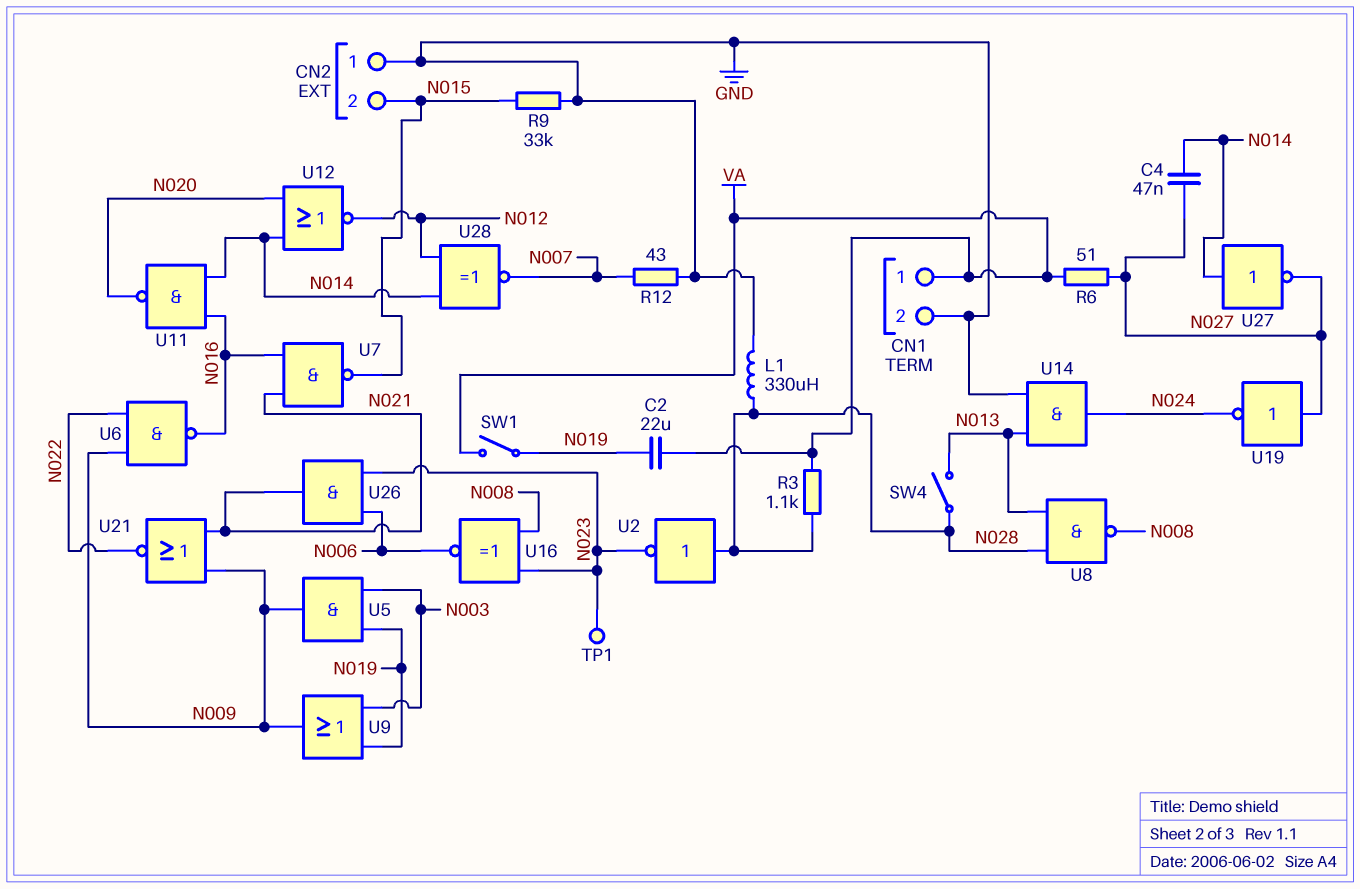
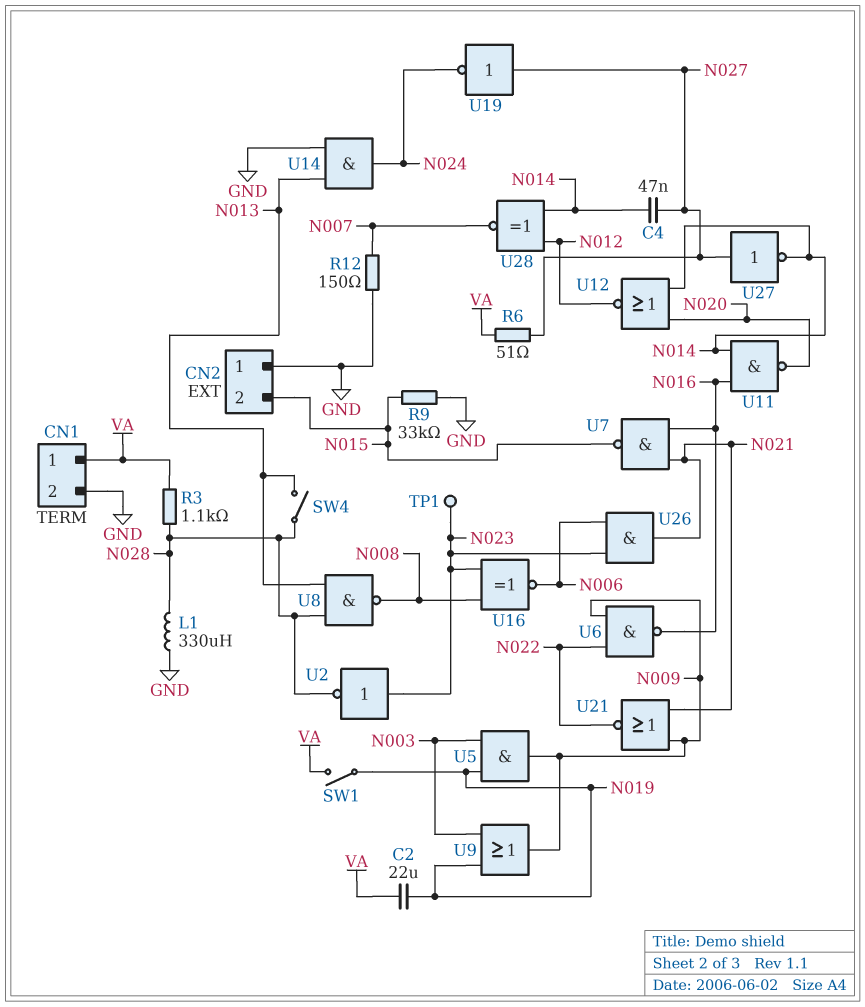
R12: 43 (GND, N007) -> 150 (GND, N007)
U2: NOT (in N028, out N023) -> NOT (in N023, out N028)
U27: NOT (in N014, out N027) -> NOT (in N027, out N014)

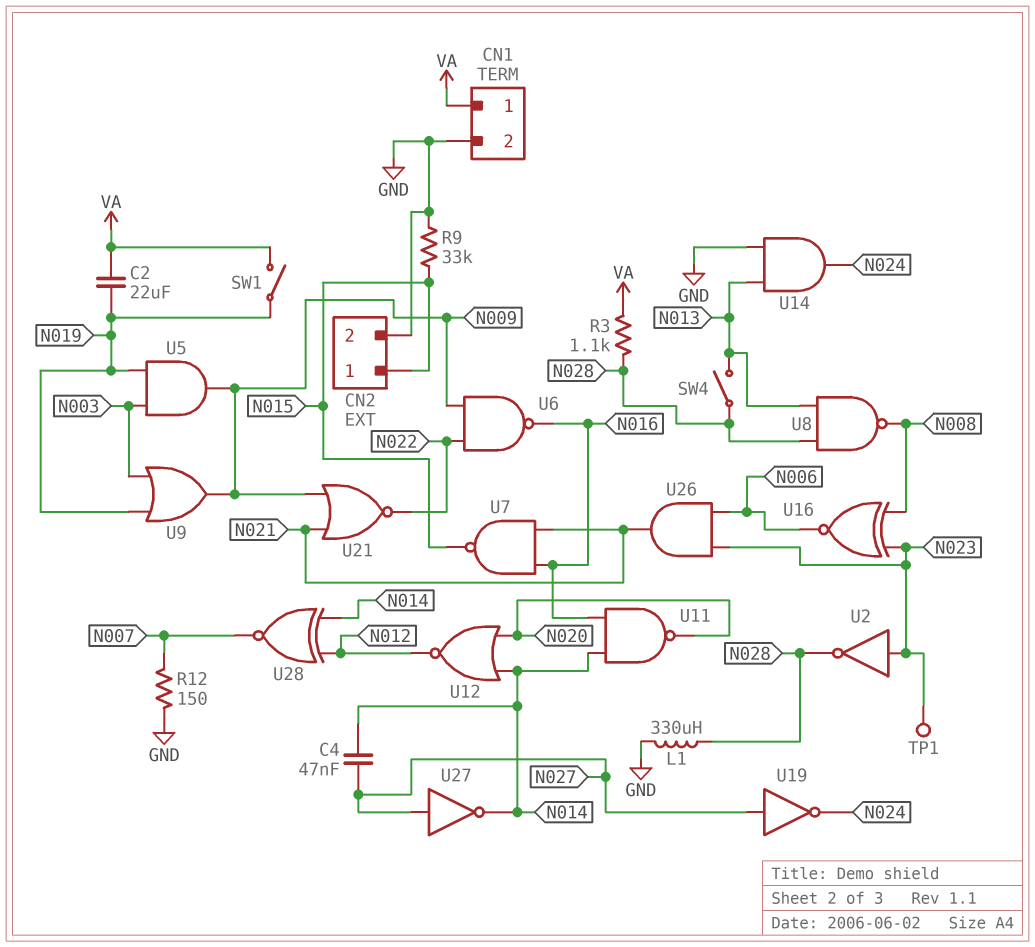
CN2 pin 1: GND -> N015
CN2 pin 2: N015 -> GND
R6: 51 (N027, VA) -> none

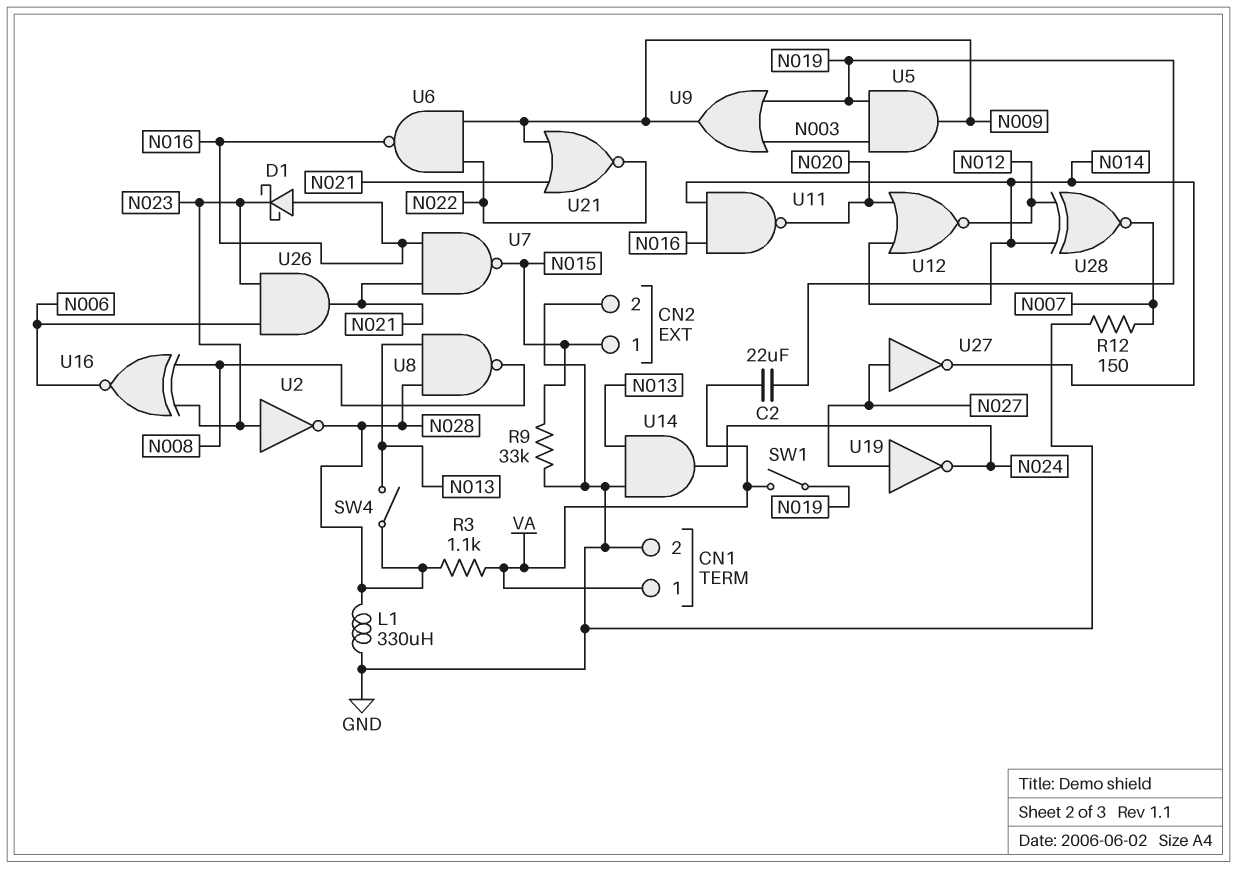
C4: 47nF (N014, N027) -> none
D1: none -> schottky (A N016, K N023)
TP1: test point (N023) -> none

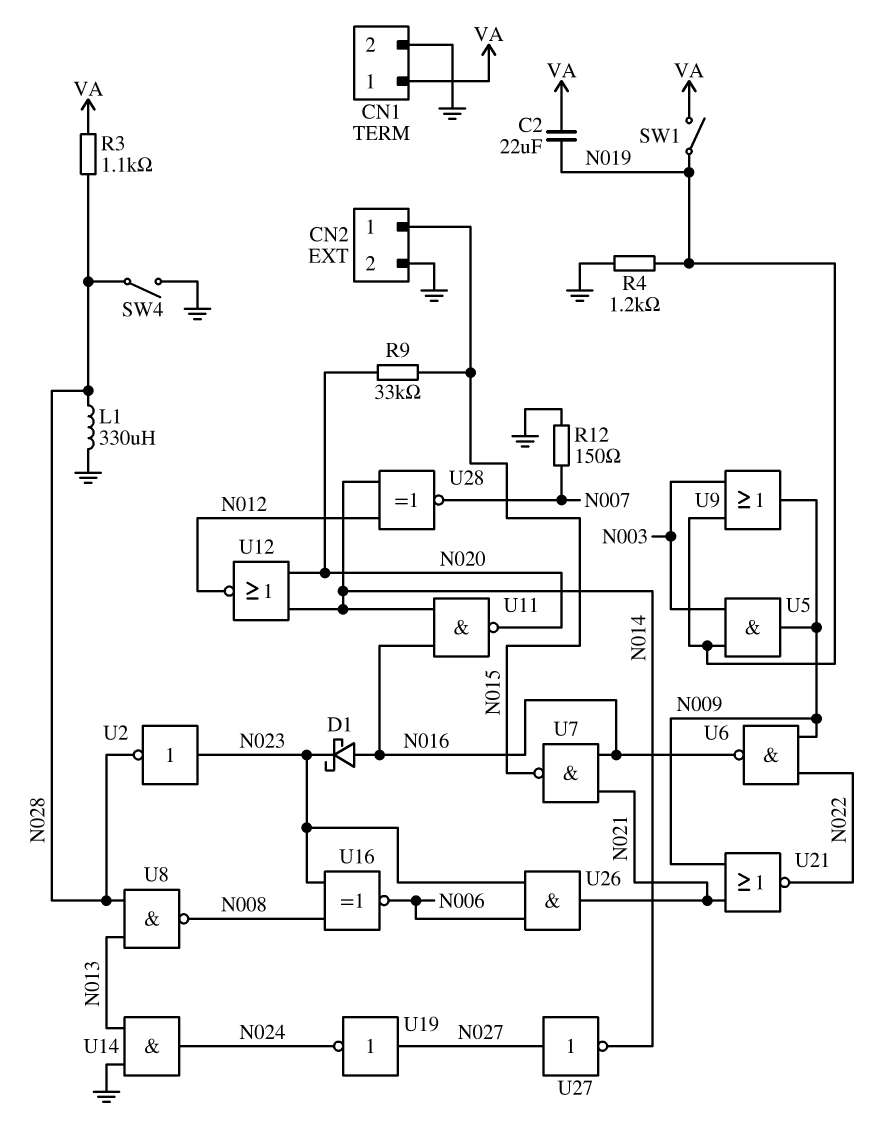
R4: none -> 1.2k (GND, N019)
R9: 33k (GND, N015) -> 33k (N015, N020)
SW4: switch (N013, N028) -> switch (GND, N028)

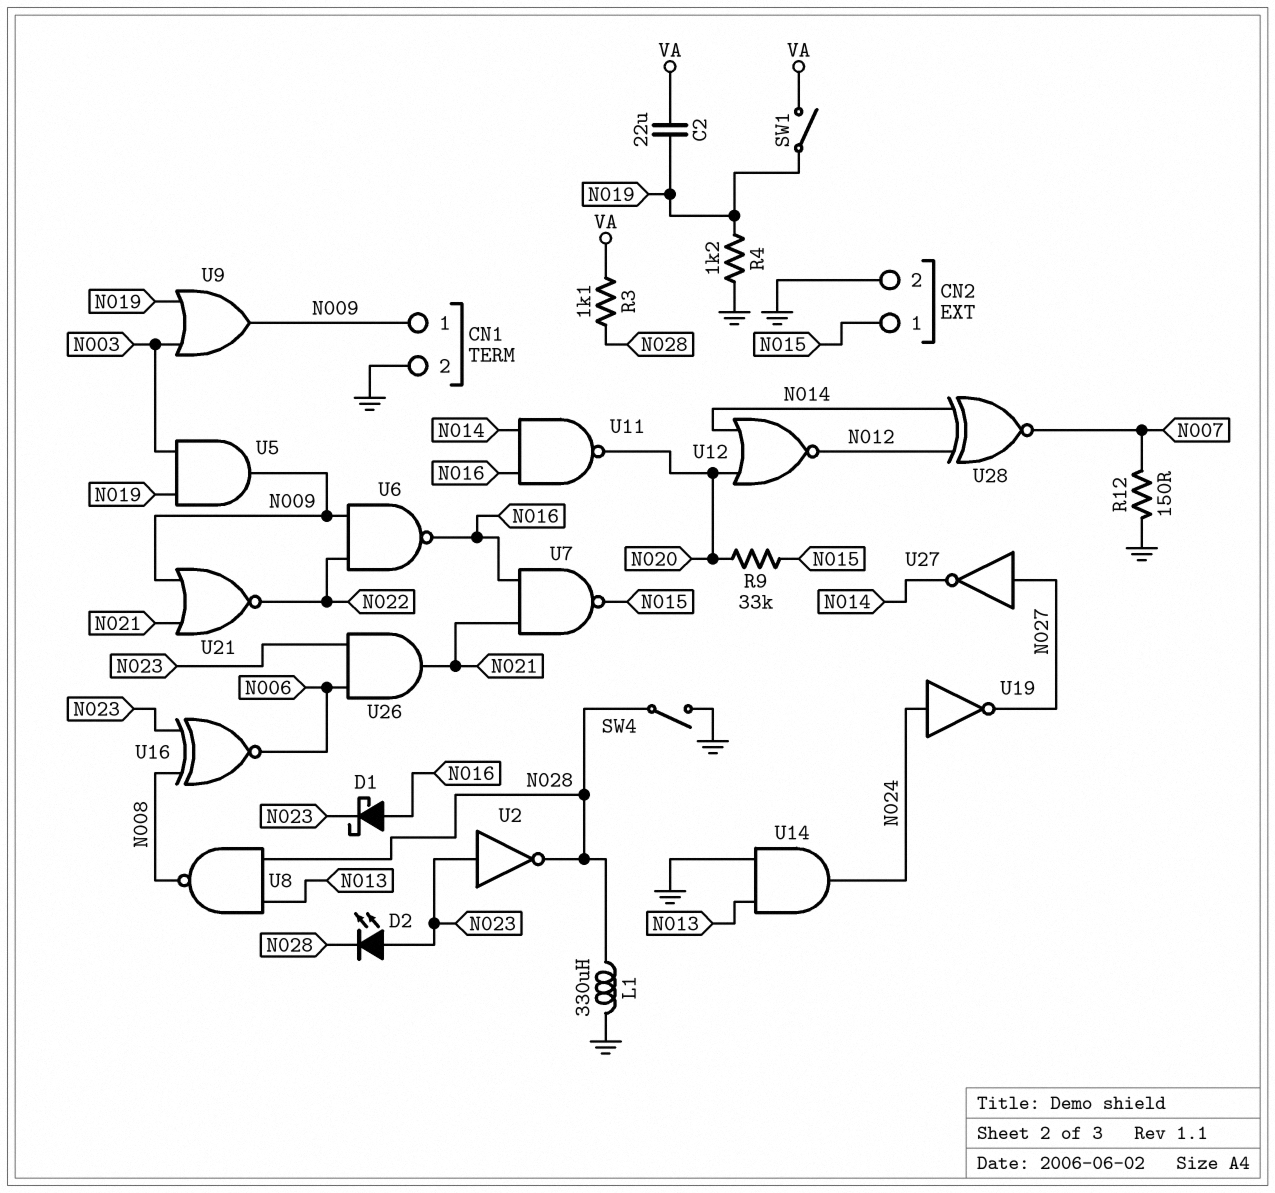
CN1 pin 1: VA -> N009
D2: none -> LED (A N023, K N028)
U19: NOT (in N027, out N024) -> NOT (in N024, out N027)

